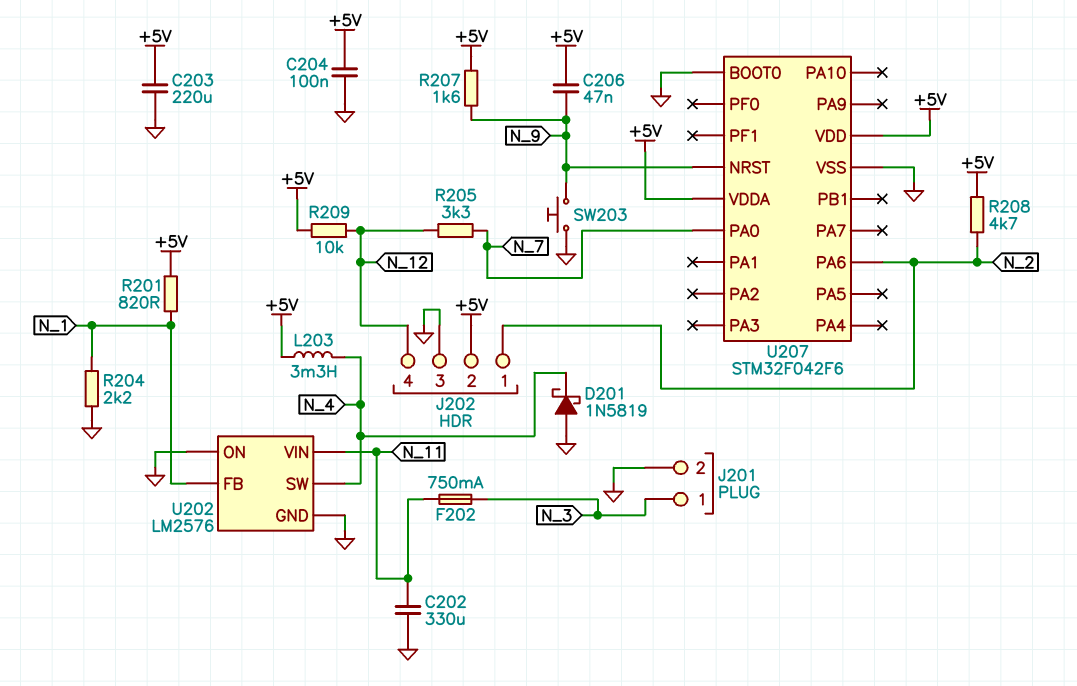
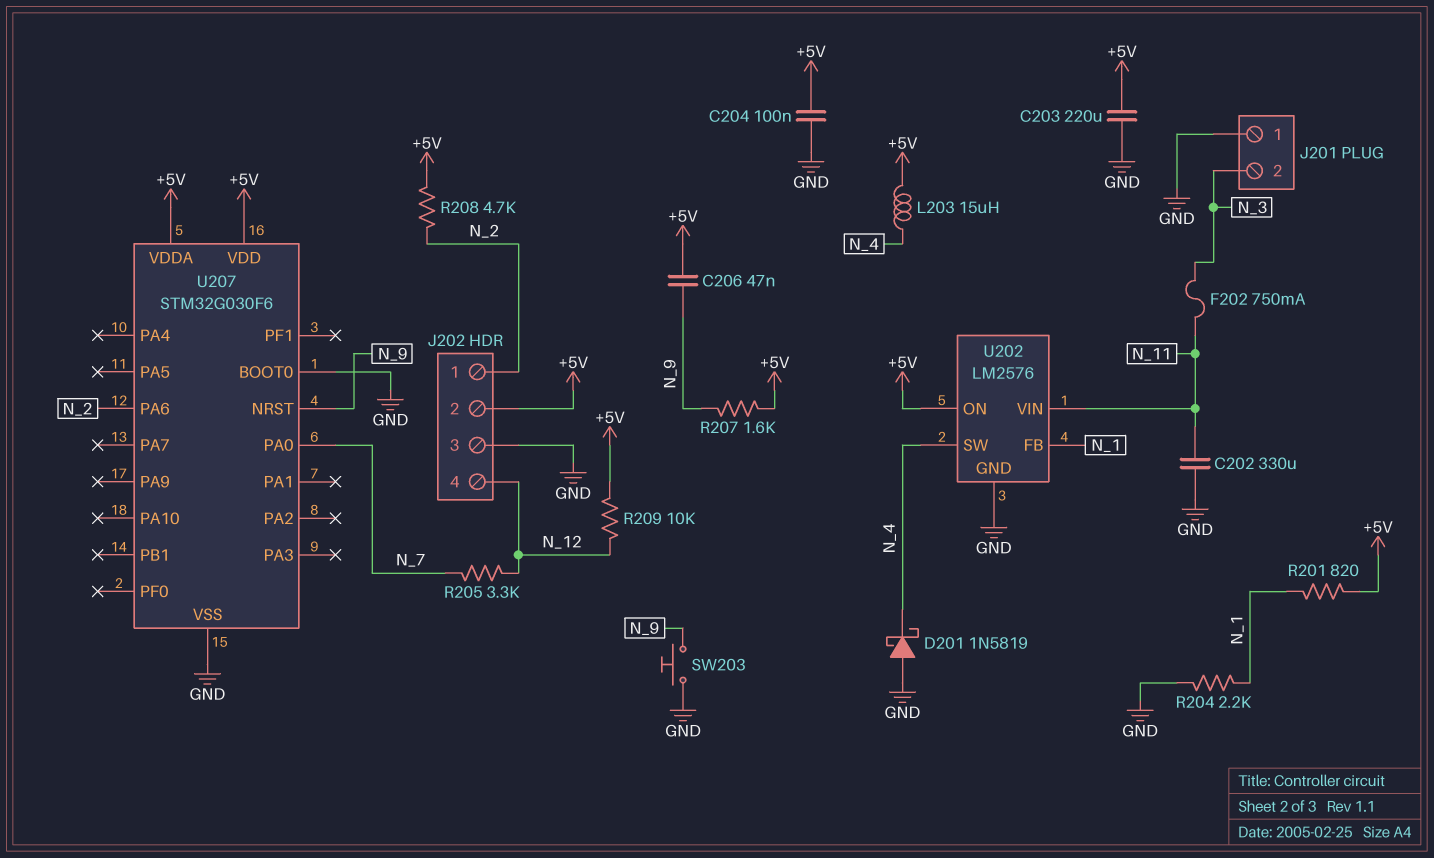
J201 pin 1: N_3 -> GND
J201 pin 2: GND -> N_3
L203: 3.3mH (+5V, N_4) -> 15uH (+5V, N_4)
U202 pin ON: GND -> +5V
U207: STM32F042F6 -> STM32G030F6

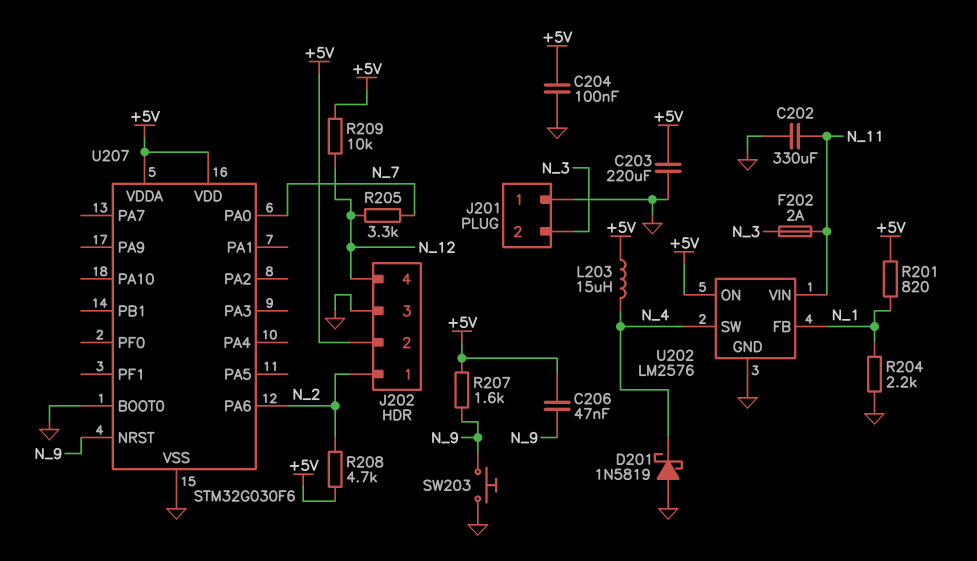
F202: 750mA (N_3, N_11) -> 2A (N_3, N_11)

